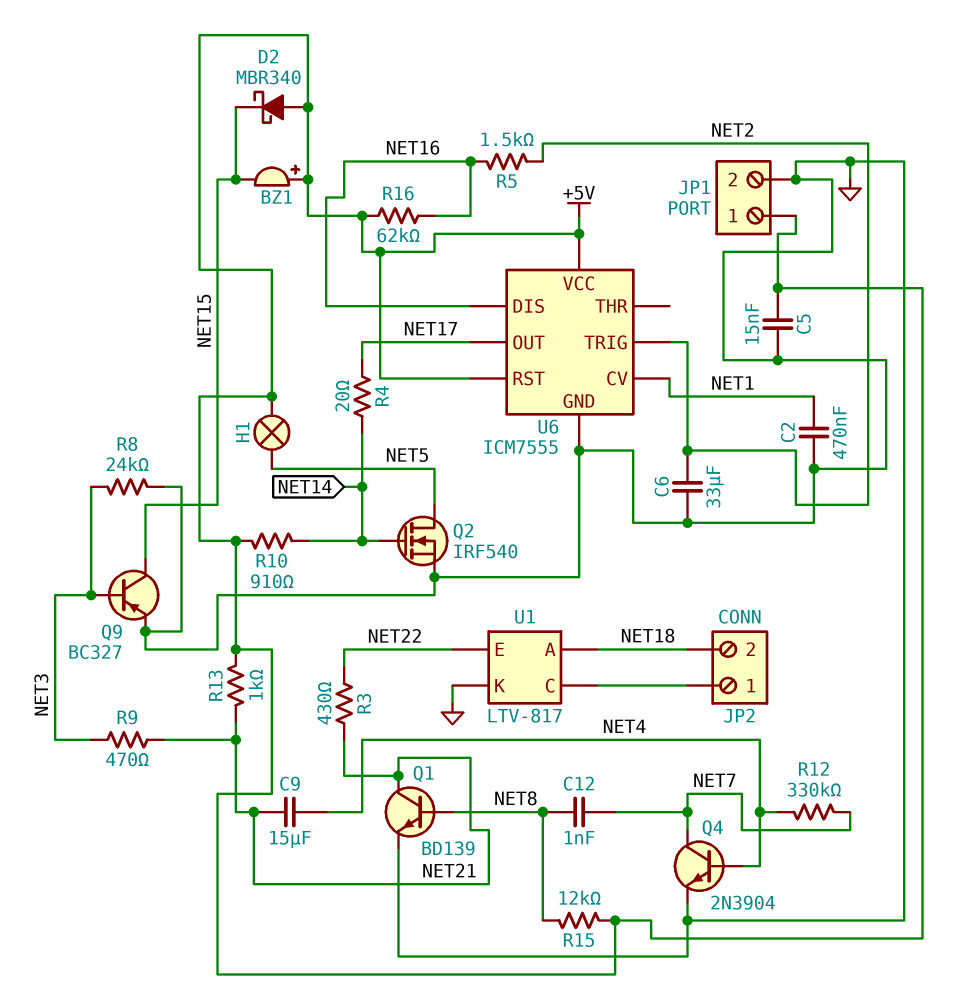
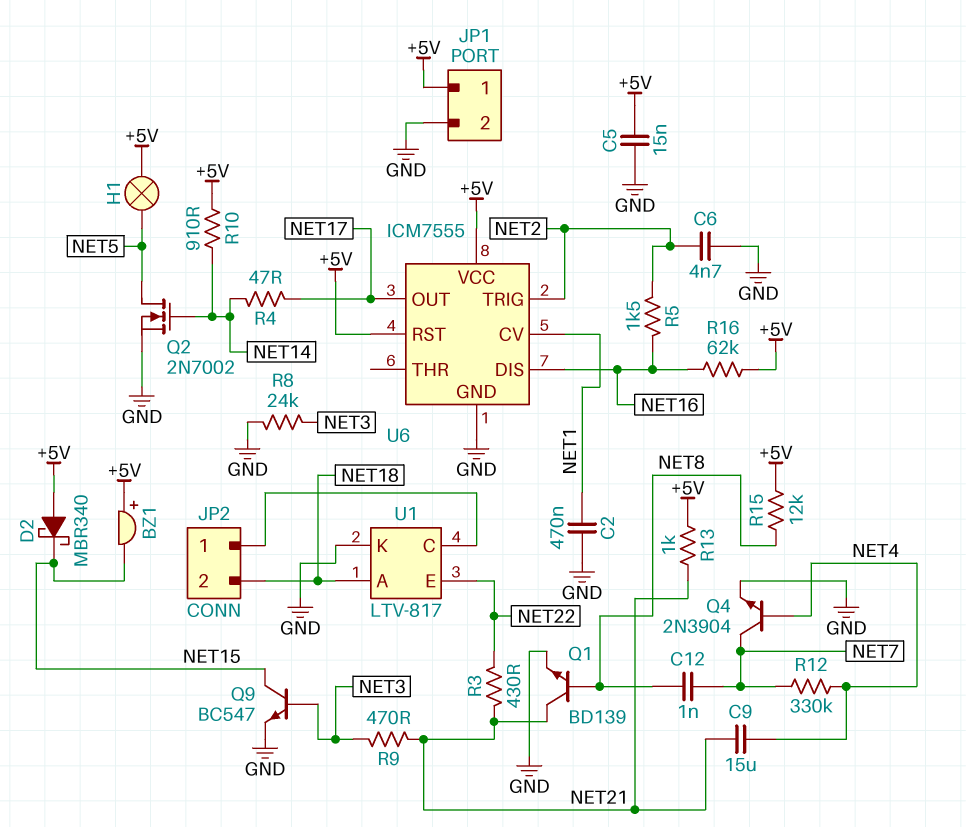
C6: 33uF (GND, NET2) -> 4.7nF (GND, NET2)
Q2: NMOS IRF540 (G NET14, D NET5, S GND) -> NMOS 2N7002 (G NET14, D NET5, S GND)
Q9: PNP BC327 (B NET3, C NET15, E GND) -> NPN BC547 (B NET3, C NET15, E GND)
R4: 20 (NET14, NET17) -> 47 (NET14, NET17)

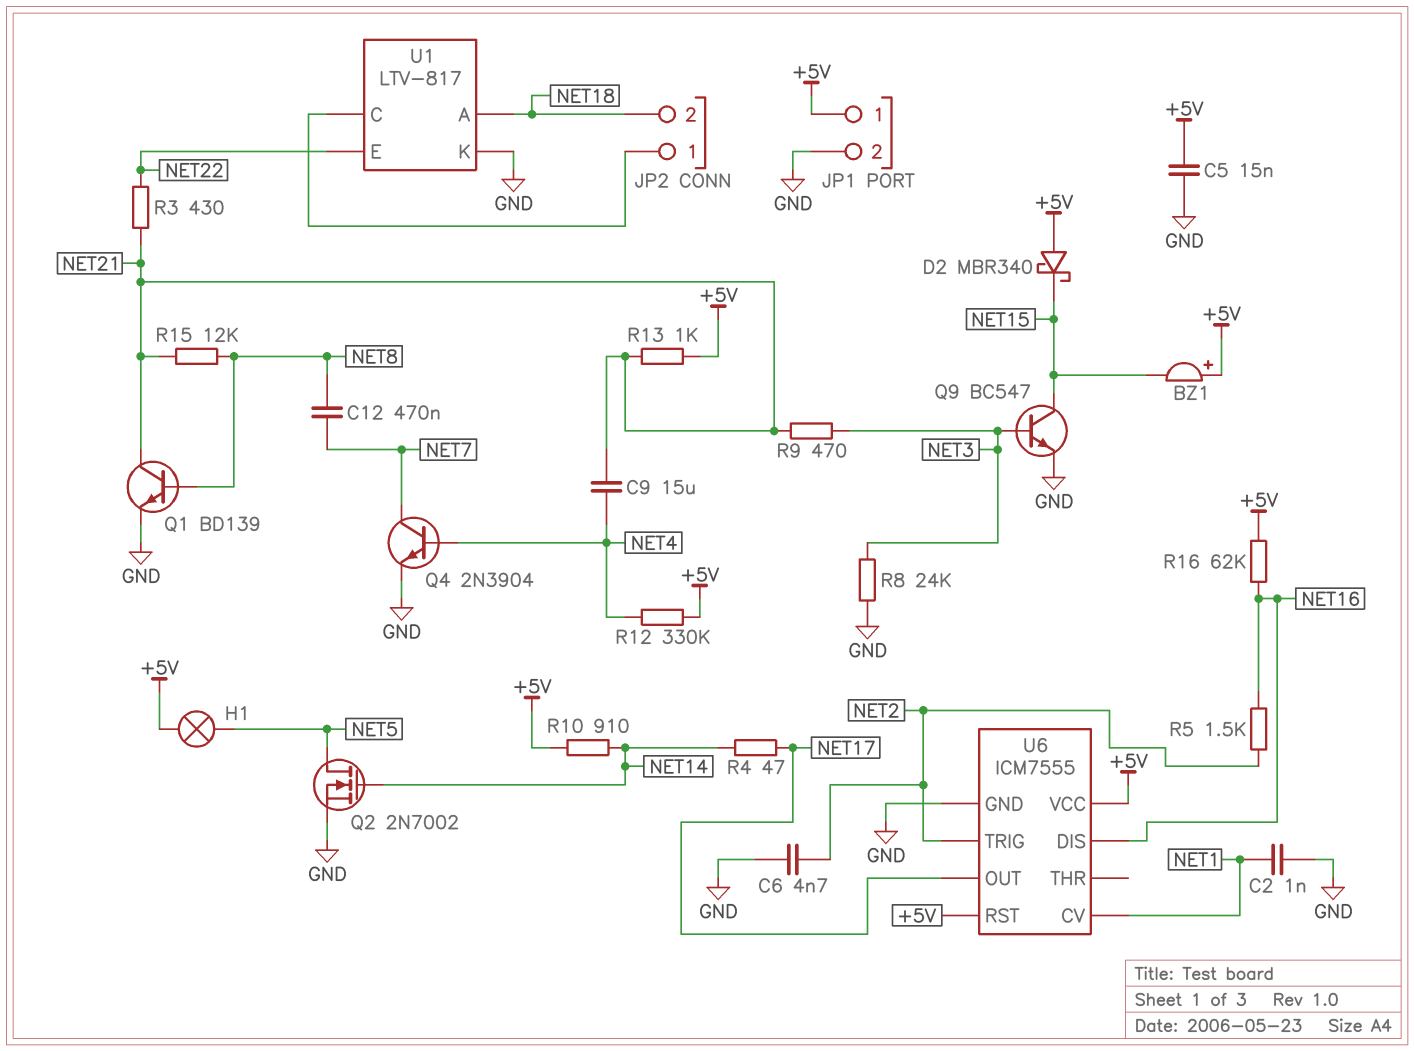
C2: 470nF (GND, NET1) -> 1nF (GND, NET1)
C12: 1nF (NET7, NET8) -> 470nF (NET7, NET8)
R12: 330k (NET4, NET7) -> 330k (+5V, NET4)
R15: 12k (+5V, NET8) -> 12k (NET8, NET21)

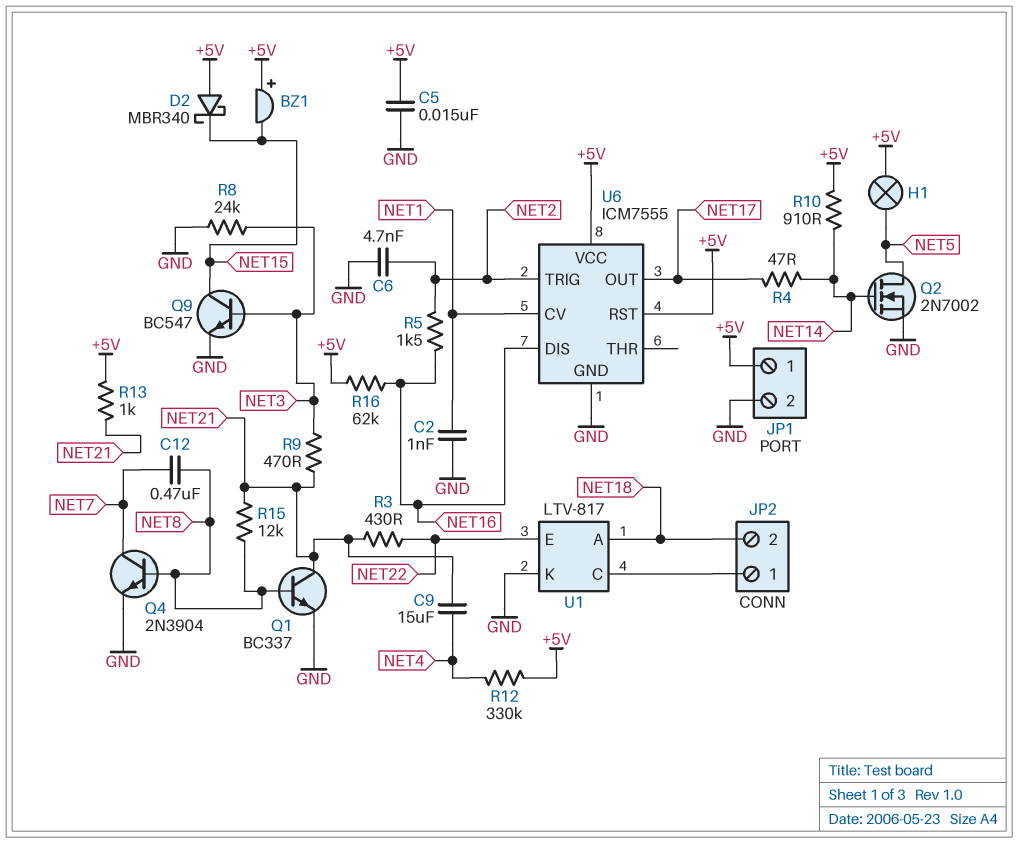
Q1: NPN BD139 (B NET8, C NET21, E GND) -> NPN BC337 (B NET8, C NET21, E GND)
Q4: NPN 2N3904 (B NET4, C NET7, E GND) -> NPN 2N3904 (B NET8, C NET7, E GND)

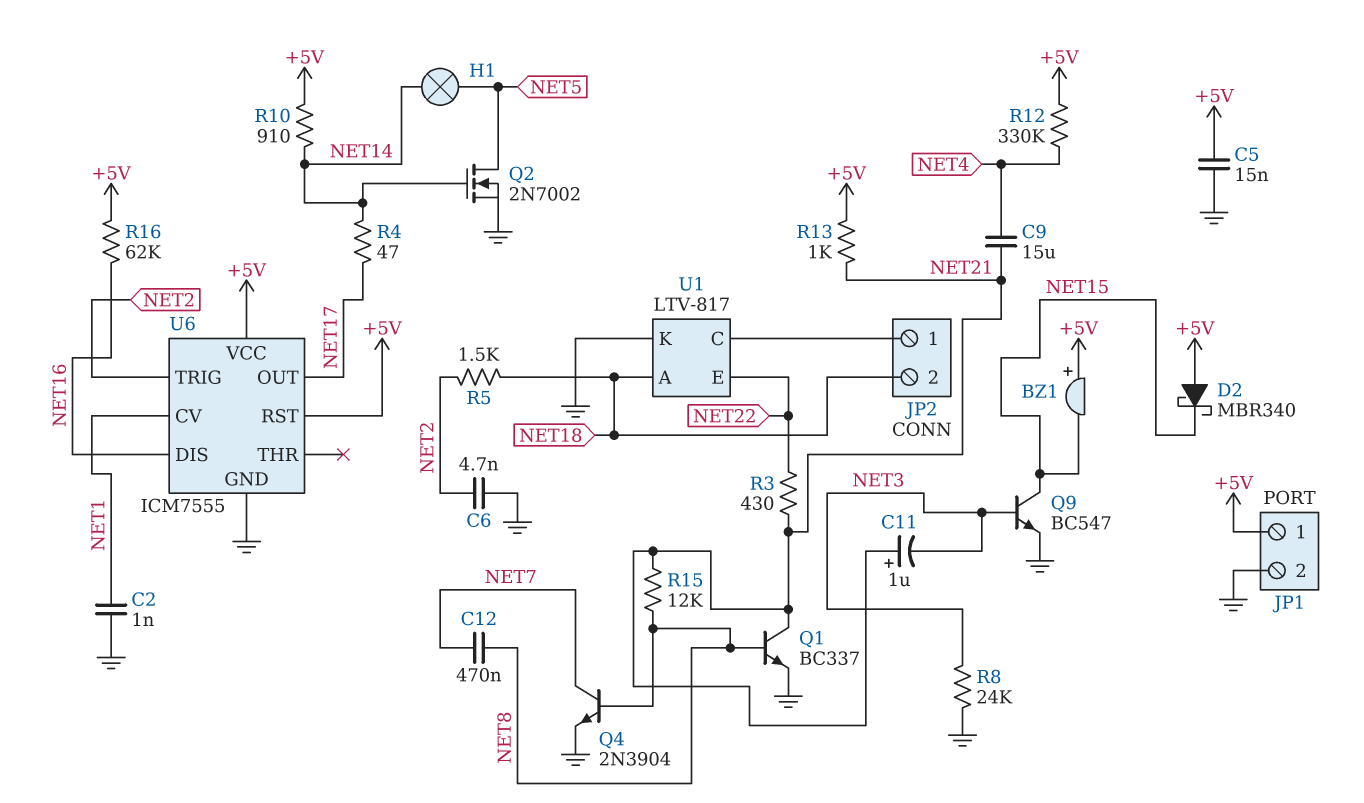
C11: none -> 1uF (plus NET21, minus NET3)
H1: lamp (+5V, NET5) -> lamp (NET5, NET14)
R5: 1.5k (NET2, NET16) -> 1.5k (NET2, NET18)
R9: 470 (NET3, NET21) -> none

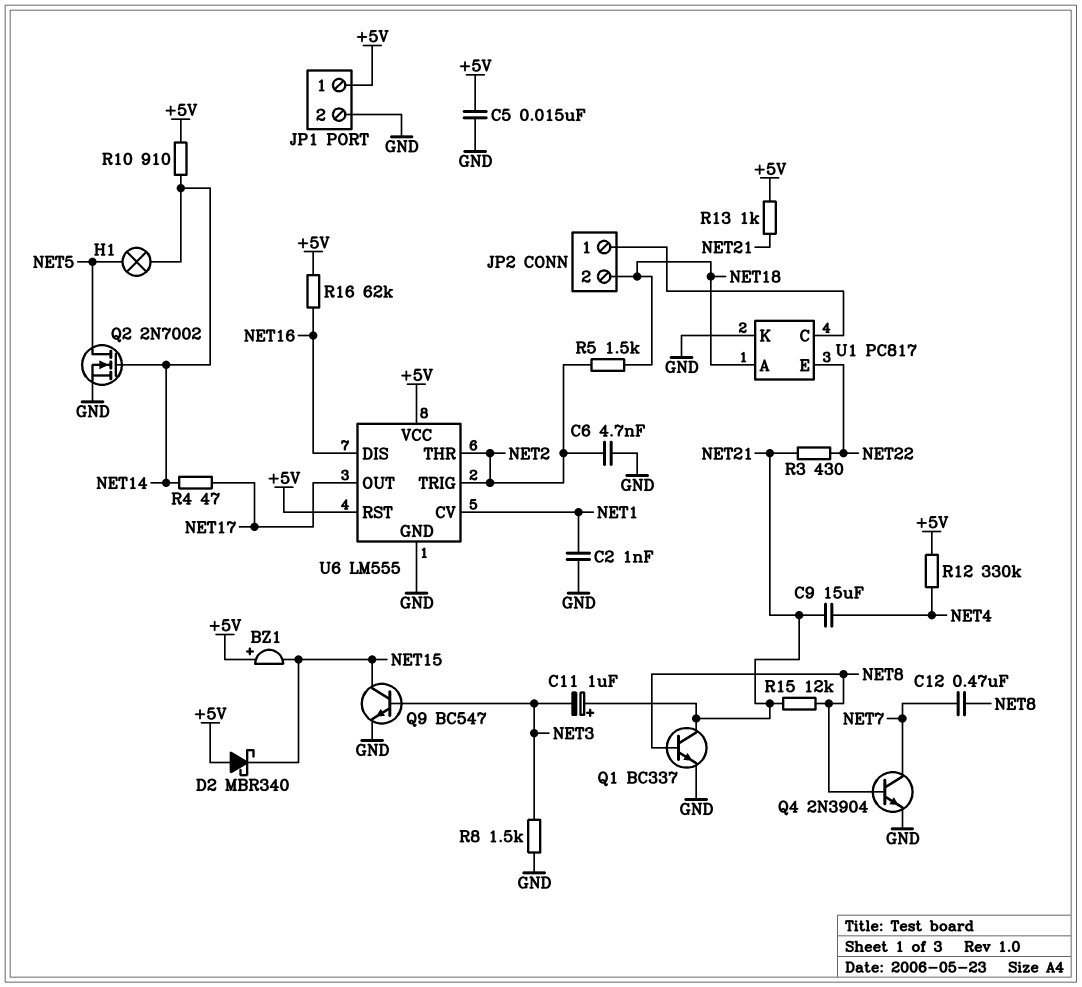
R8: 24k (GND, NET3) -> 1.5k (GND, NET3)
U1: LTV-817 -> PC817
U6: ICM7555 -> LM555
U6 pin THR: none -> NET2

